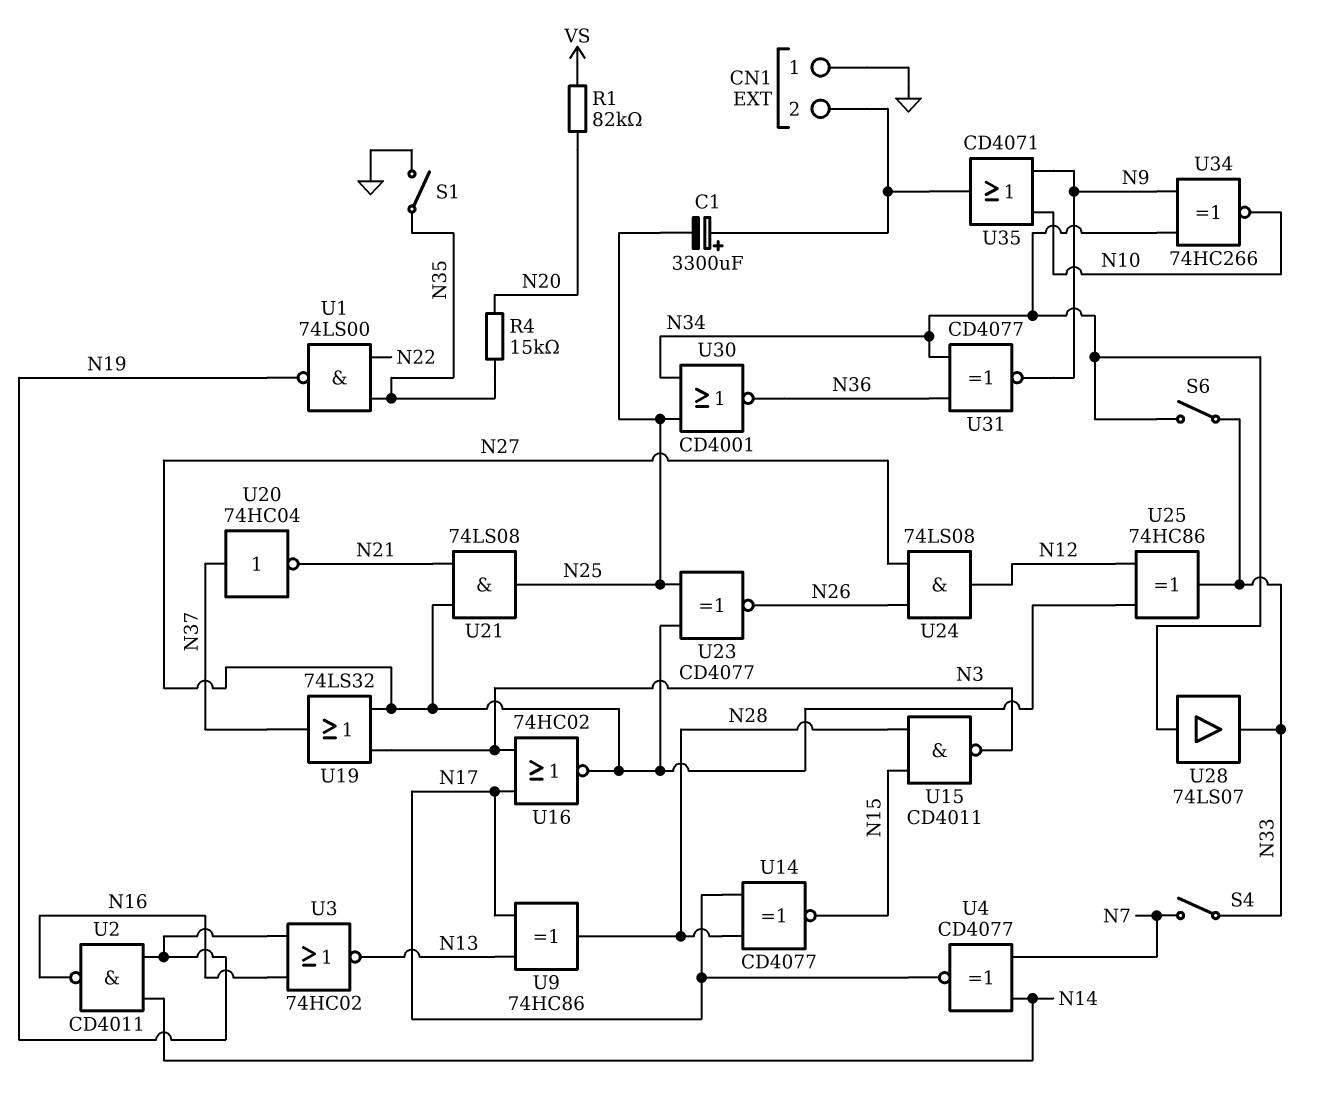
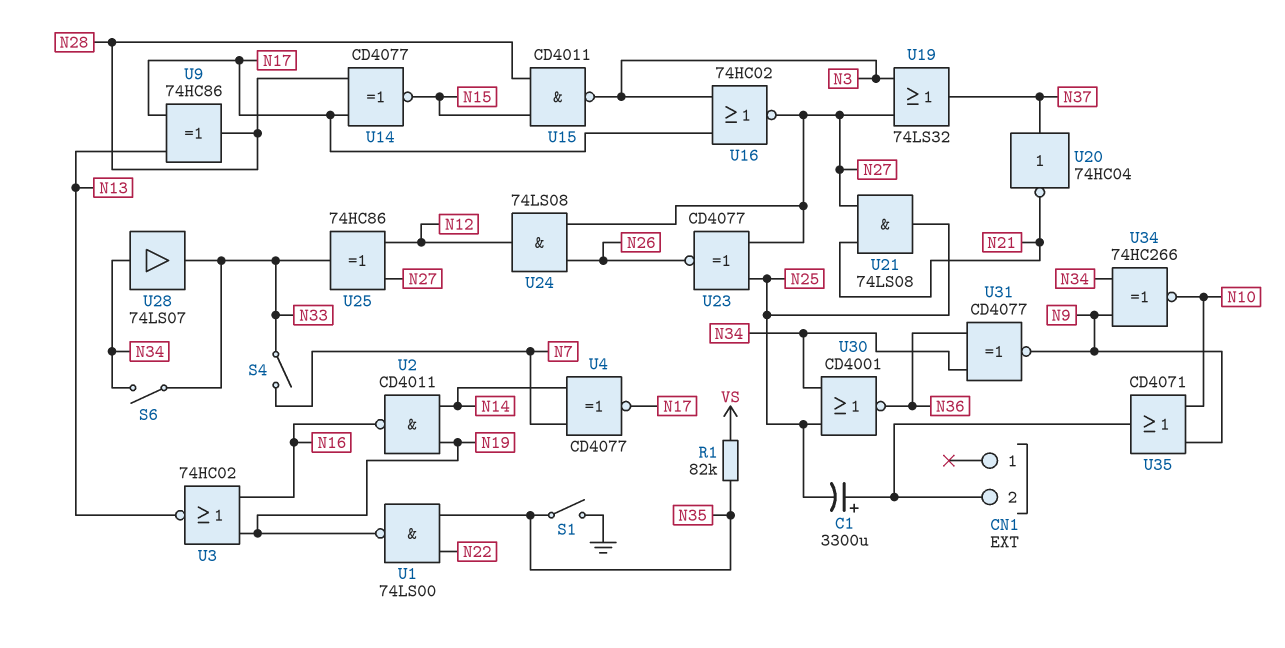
CN1 pin 1: GND -> none
R1: 82k (N20, VS) -> 82k (N35, VS)
R4: 15k (N20, N35) -> none

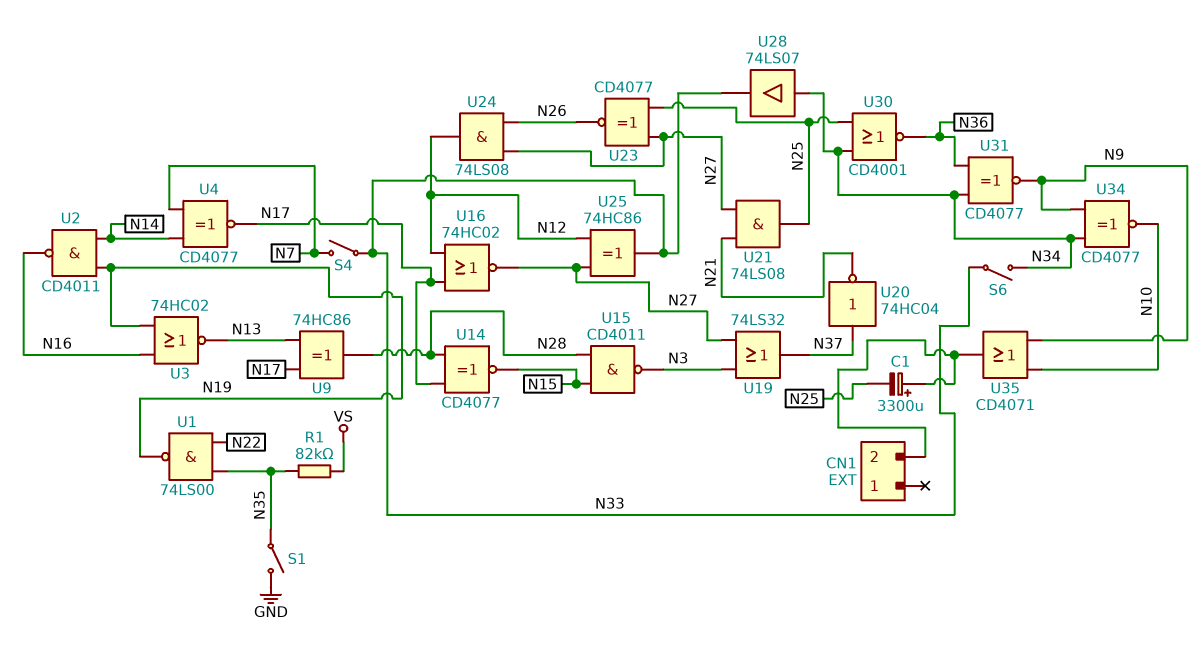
U16: NOR 74HC02 (in N3, in N17, out N27) -> NOR 74HC02 (in N12, in N17, out N27)
U34: XNOR 74HC266 (in N9, in N34, out N10) -> XNOR CD4077 (in N9, in N34, out N10)

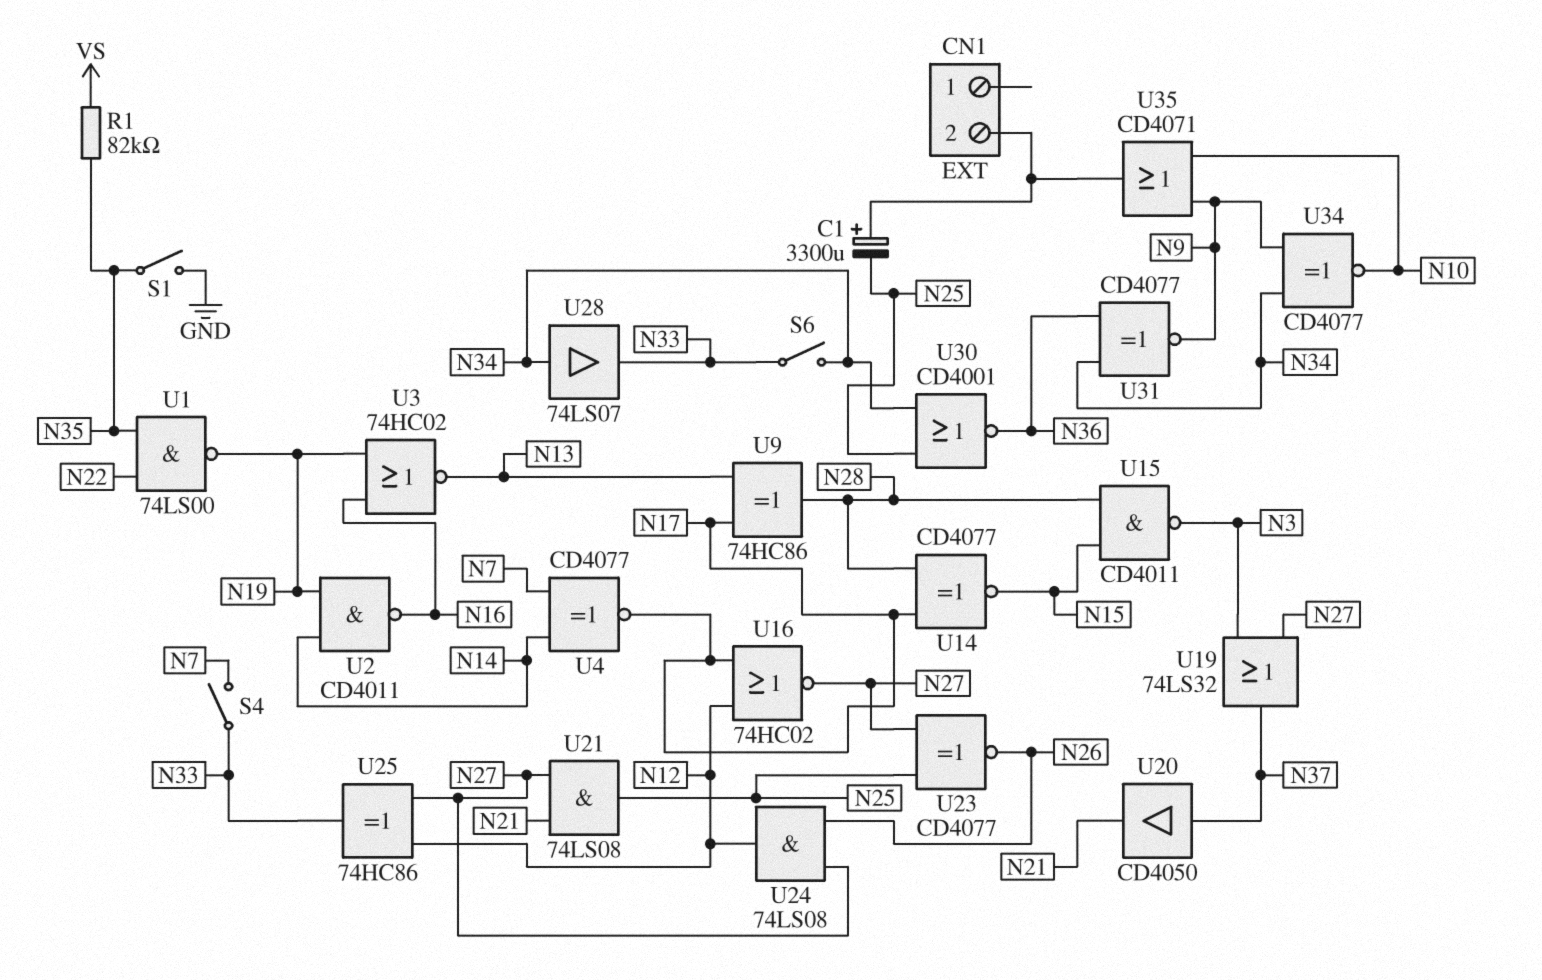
U20: NOT 74HC04 (in N37, out N21) -> buffer CD4050 (in N37, out N21)

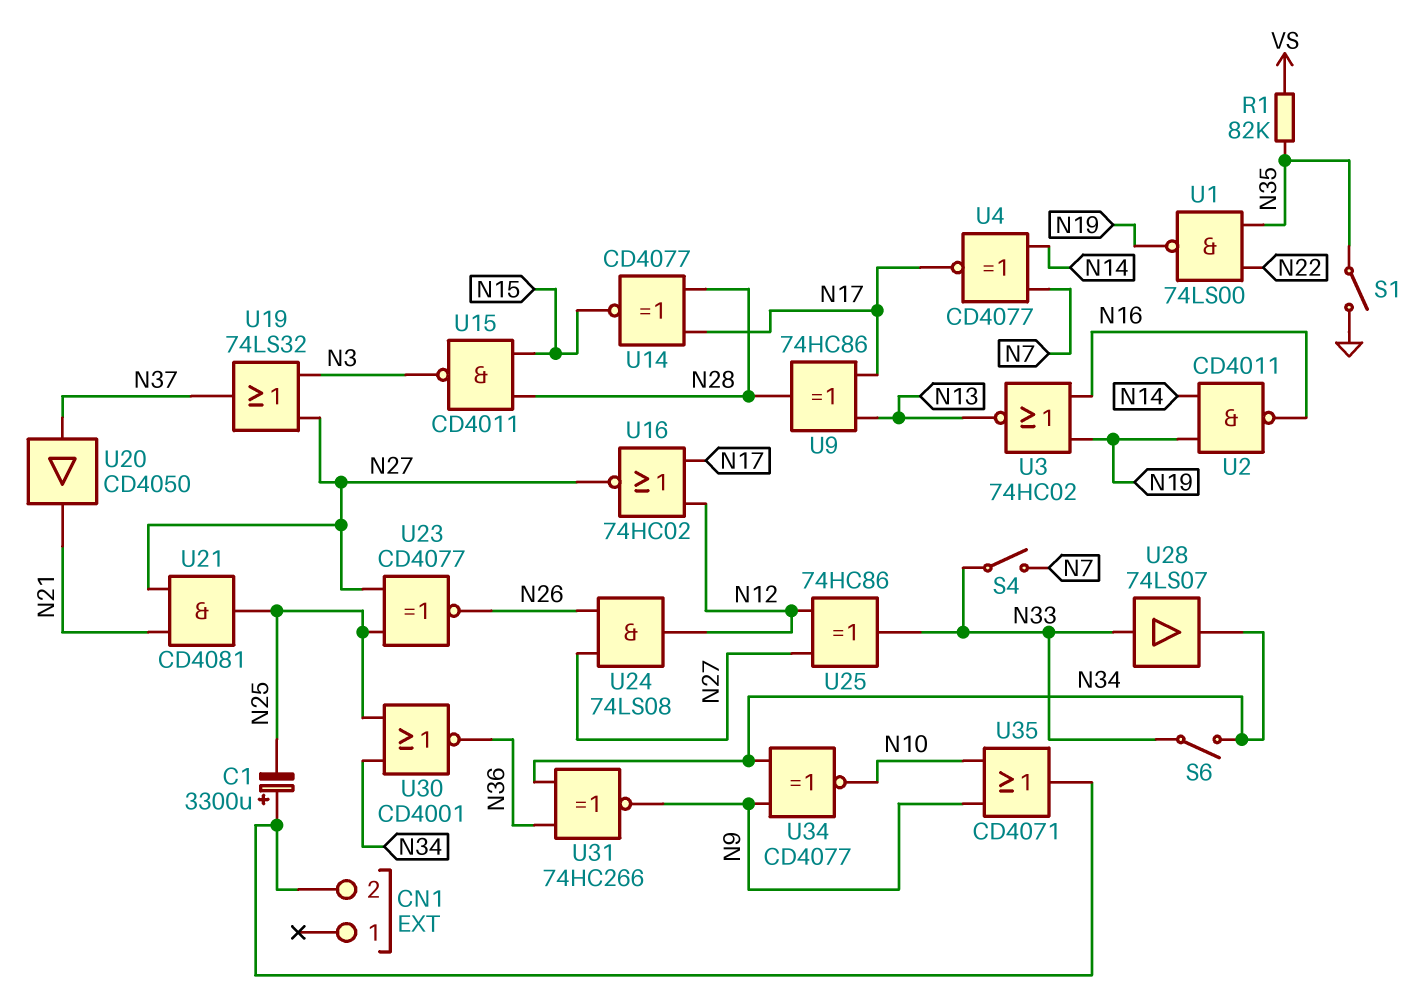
U21: AND 74LS08 (in N21, in N27, out N25) -> AND CD4081 (in N21, in N27, out N25)
U28: buffer 74LS07 (in N34, out N33) -> buffer 74LS07 (in N33, out N34)
U31: XNOR CD4077 (in N34, in N36, out N9) -> XNOR 74HC266 (in N34, in N36, out N9)

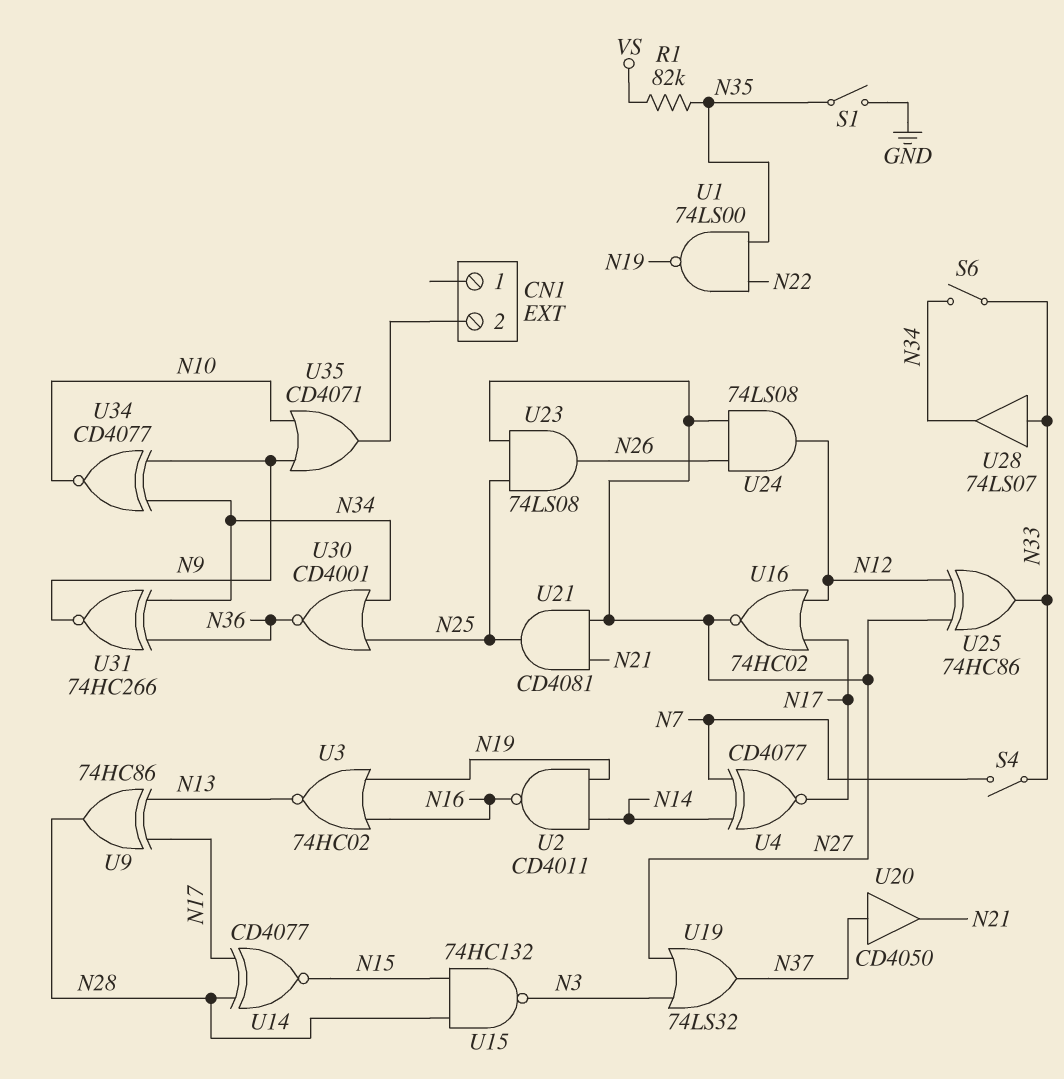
C1: 3300uF (plus CN1/2, minus N25) -> none
U15: NAND CD4011 (in N15, in N28, out N3) -> NAND 74HC132 (in N15, in N28, out N3)
U23: XNOR CD4077 (in N25, in N27, out N26) -> AND 74LS08 (in N25, in N27, out N26)

